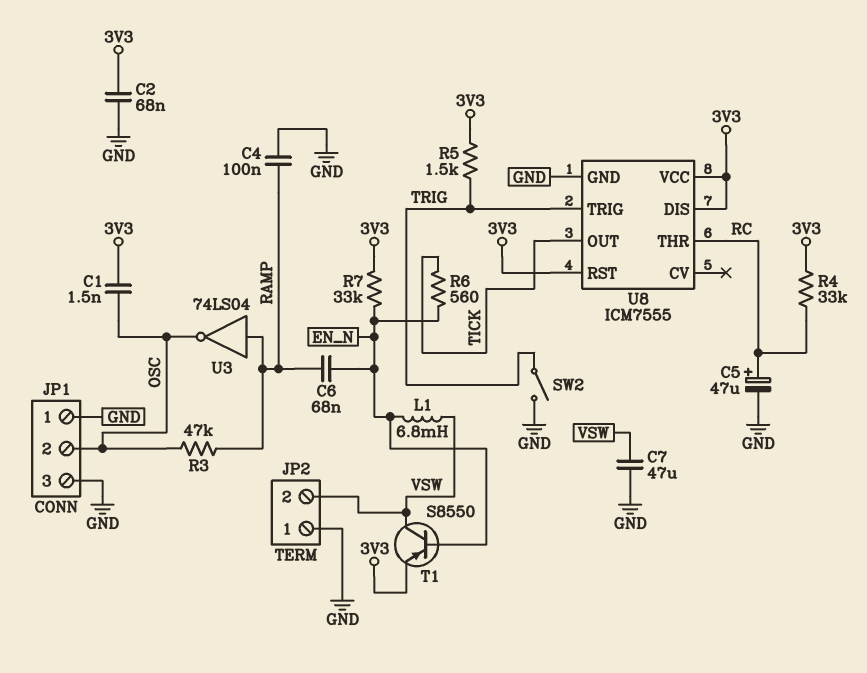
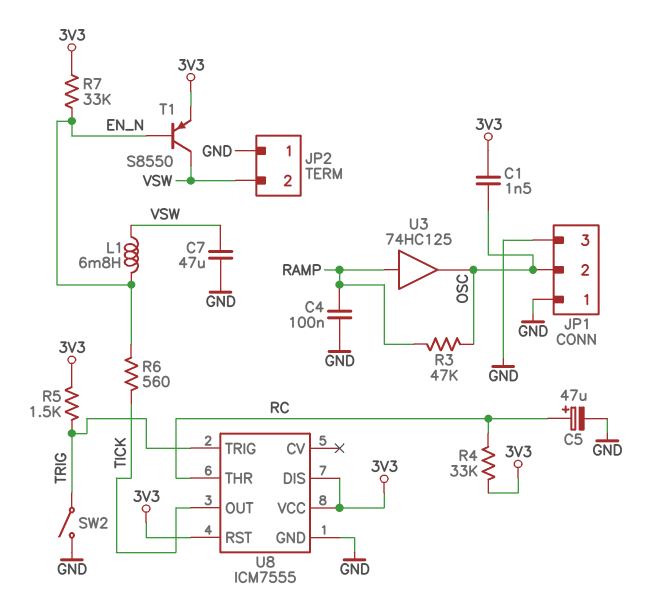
C2: 68nF (3V3, GND) -> none
C6: 68nF (EN_N, RAMP) -> none
U3: NOT 74LS04 (in RAMP, out OSC) -> buffer 74HC125 (in RAMP, out OSC)

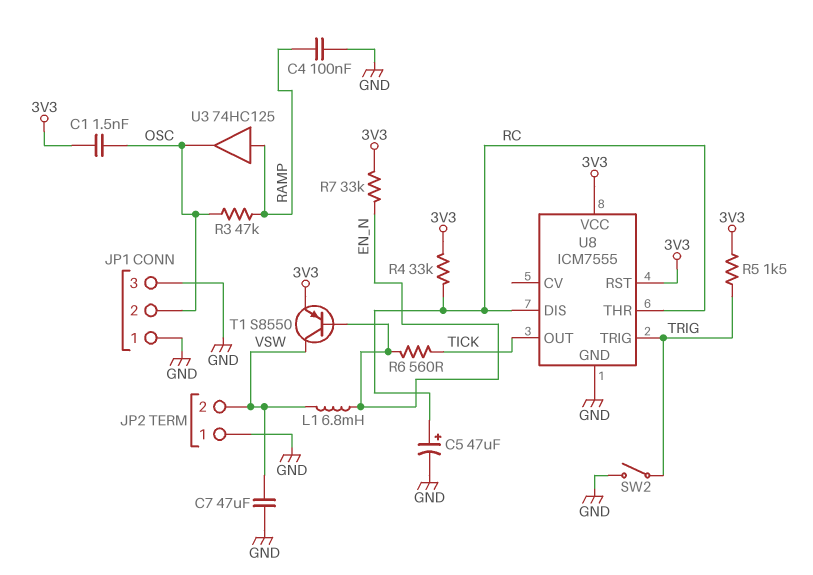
U8 pin DIS: 3V3 -> RC

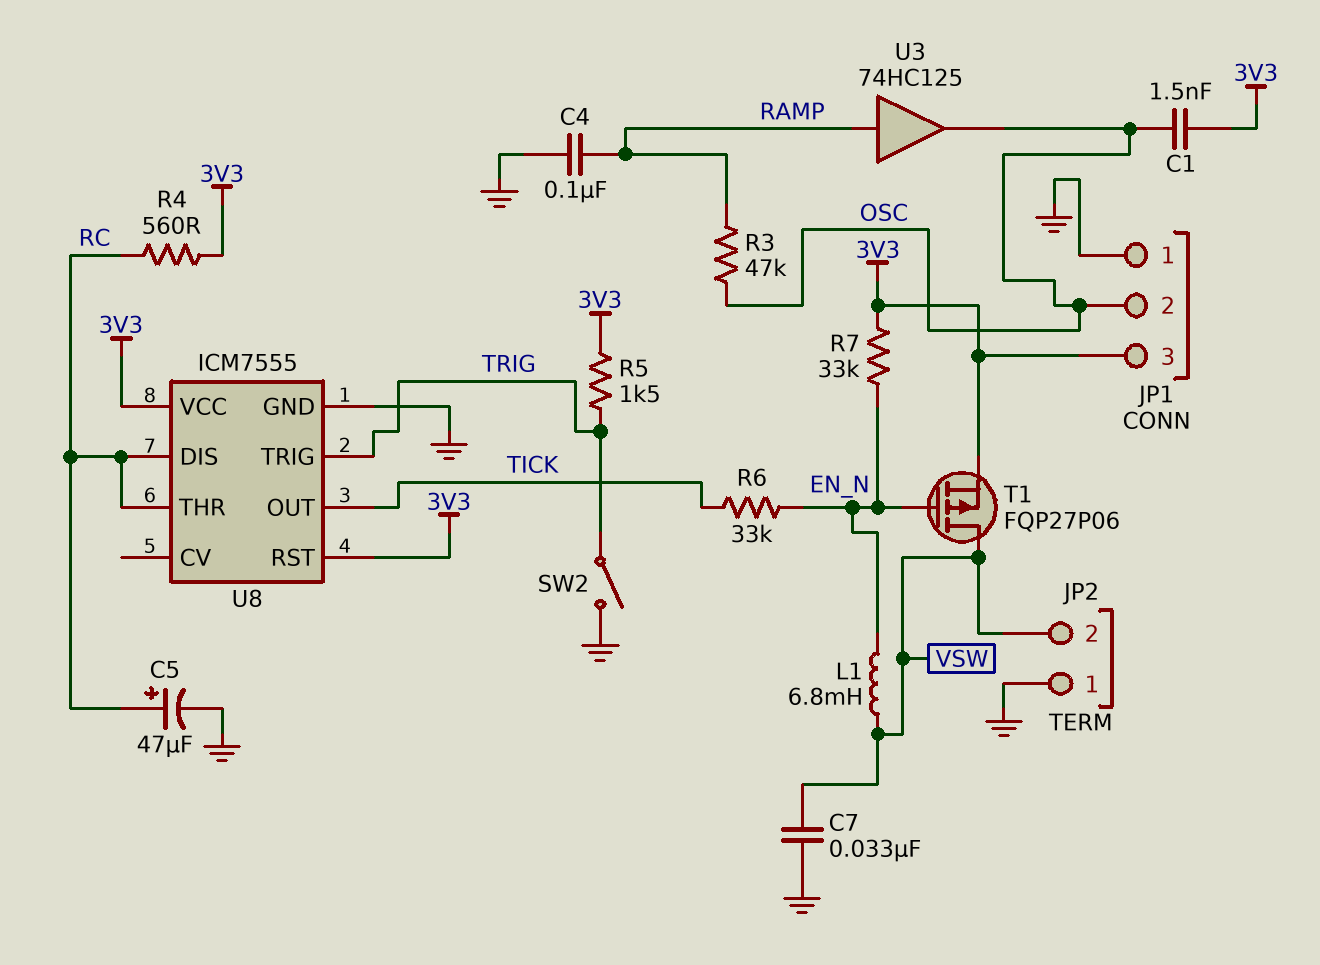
C7: 47uF (GND, VSW) -> 33nF (GND, VSW)
JP1 pin 3: GND -> 3V3
R4: 33k (3V3, RC) -> 560 (3V3, RC)
R6: 560 (EN_N, TICK) -> 33k (EN_N, TICK)
T1: PNP S8550 (B EN_N, C VSW, E 3V3) -> PMOS FQP27P06 (G EN_N, D VSW, S 3V3)

